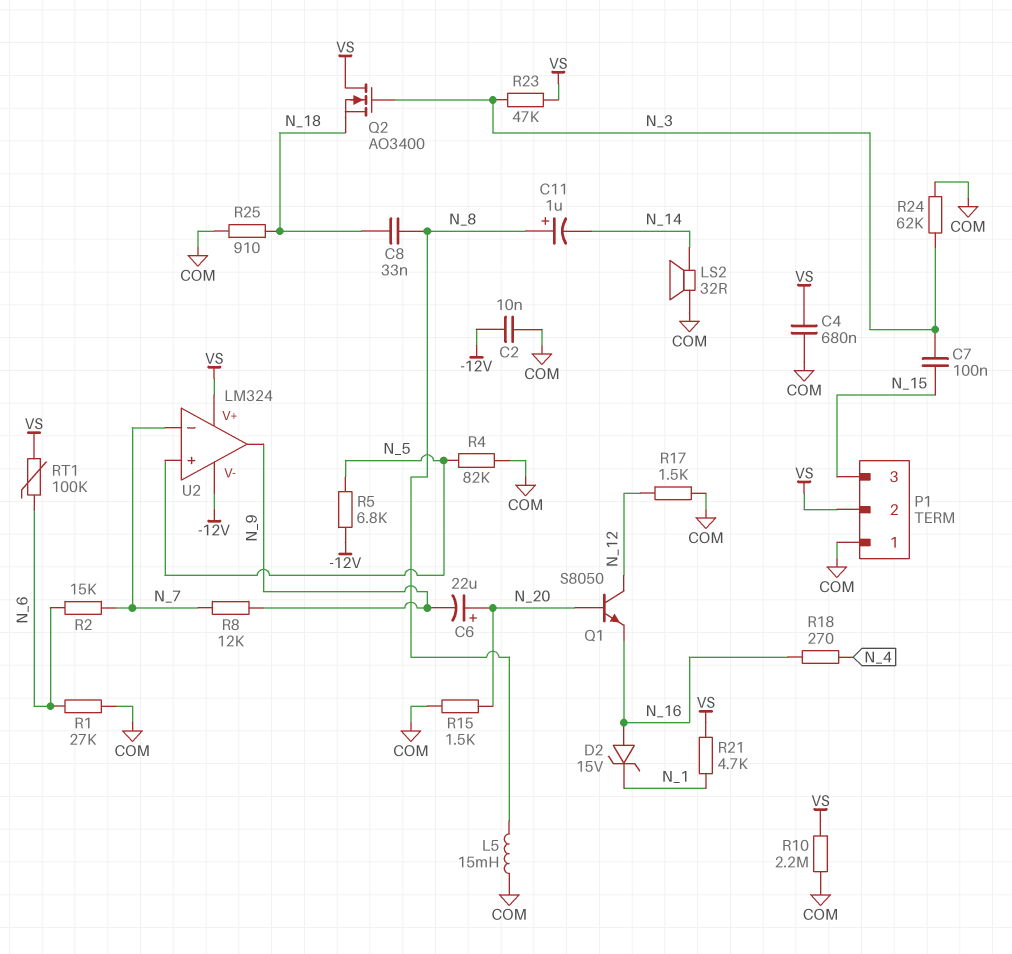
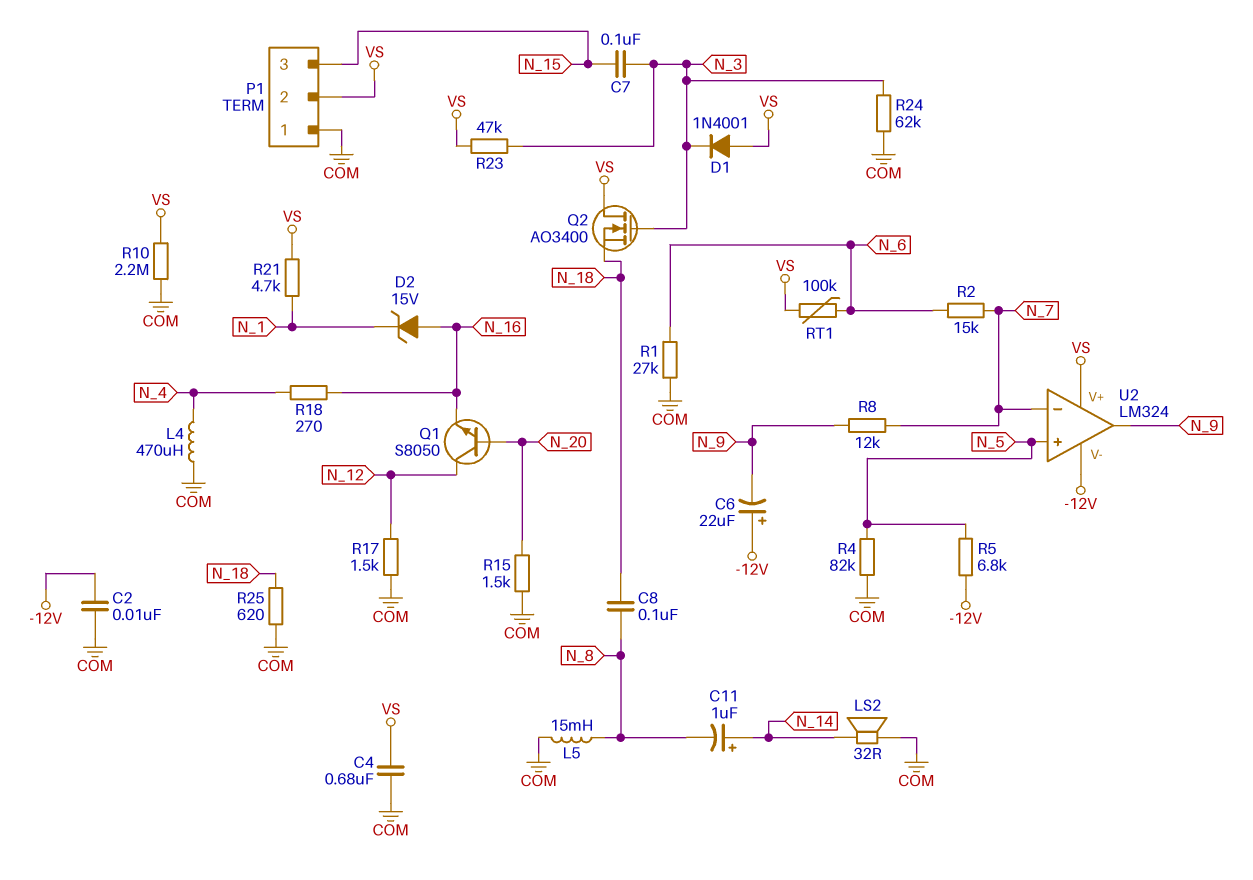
C6: 22uF (plus N_20, minus N_9) -> 22uF (plus -12V, minus N_9)
C8: 33nF (N_8, N_18) -> 100nF (N_8, N_18)
C11: 1uF (plus N_8, minus N_14) -> 1uF (plus N_14, minus N_8)
D1: none -> diode 1N4001 (A VS, K N_3)
L4: none -> 470uH (COM, N_4)
R25: 910 (COM, N_18) -> 620 (COM, N_18)

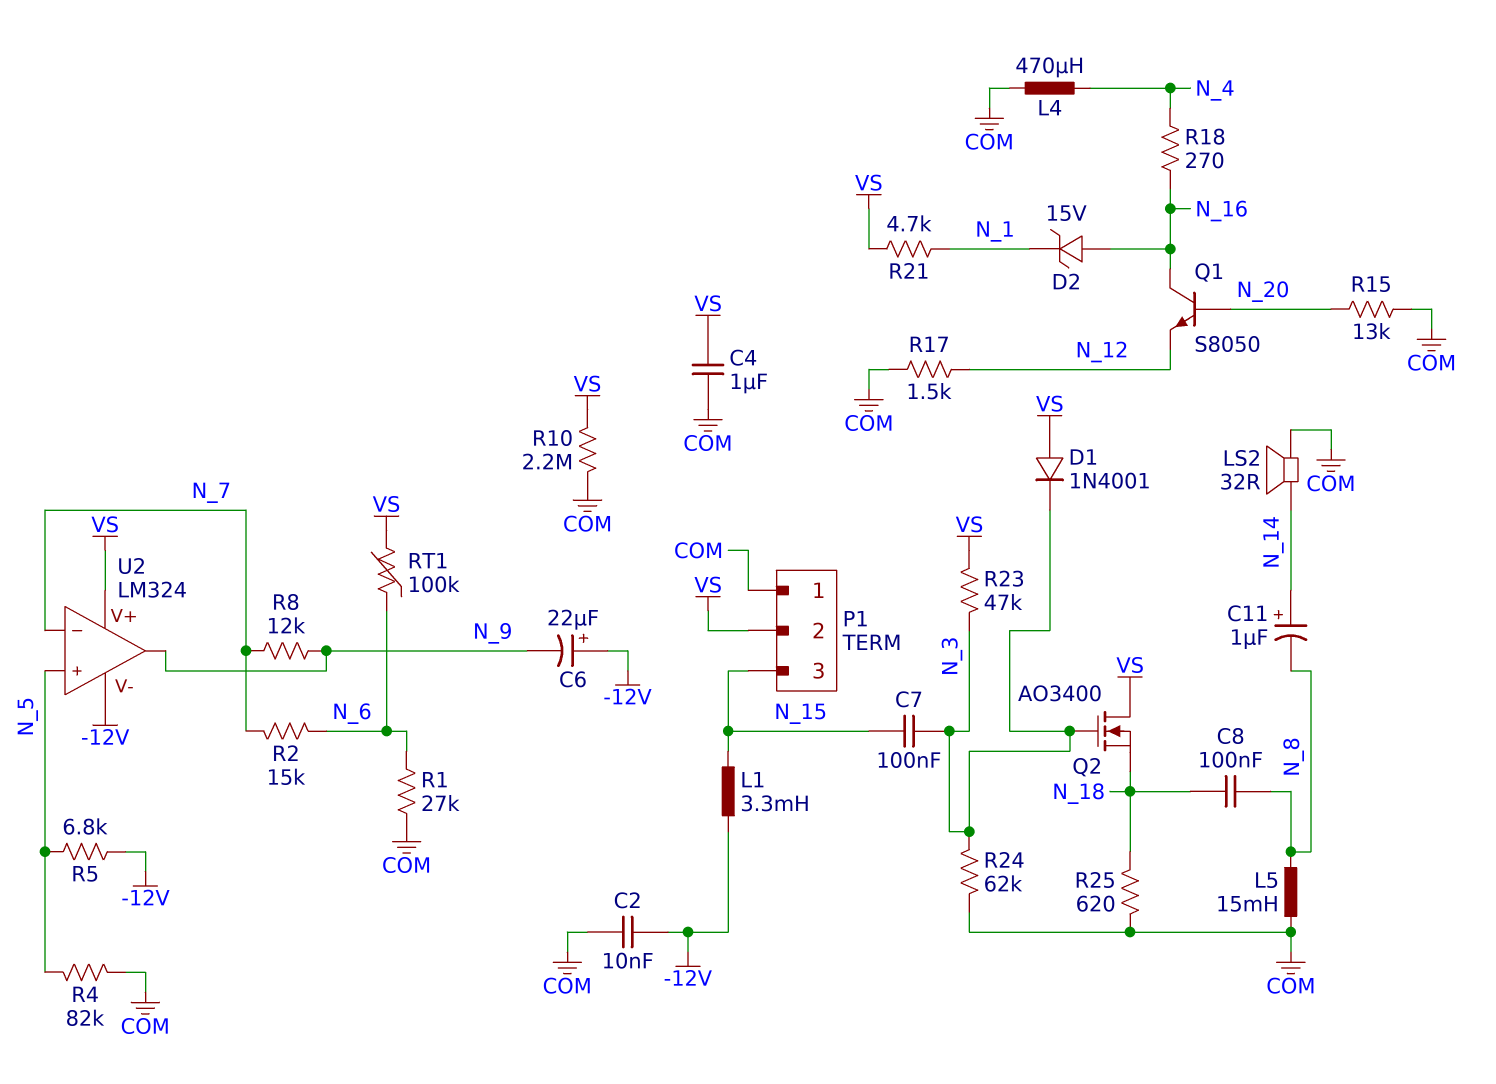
C4: 680nF (COM, VS) -> 1uF (COM, VS)
L1: none -> 3.3mH (-12V, N_15)
Q1: NPN S8050 (B N_20, C N_12, E N_16) -> NPN S8050 (B N_20, C N_16, E N_12)
R15: 1.5k (COM, N_20) -> 13k (COM, N_20)

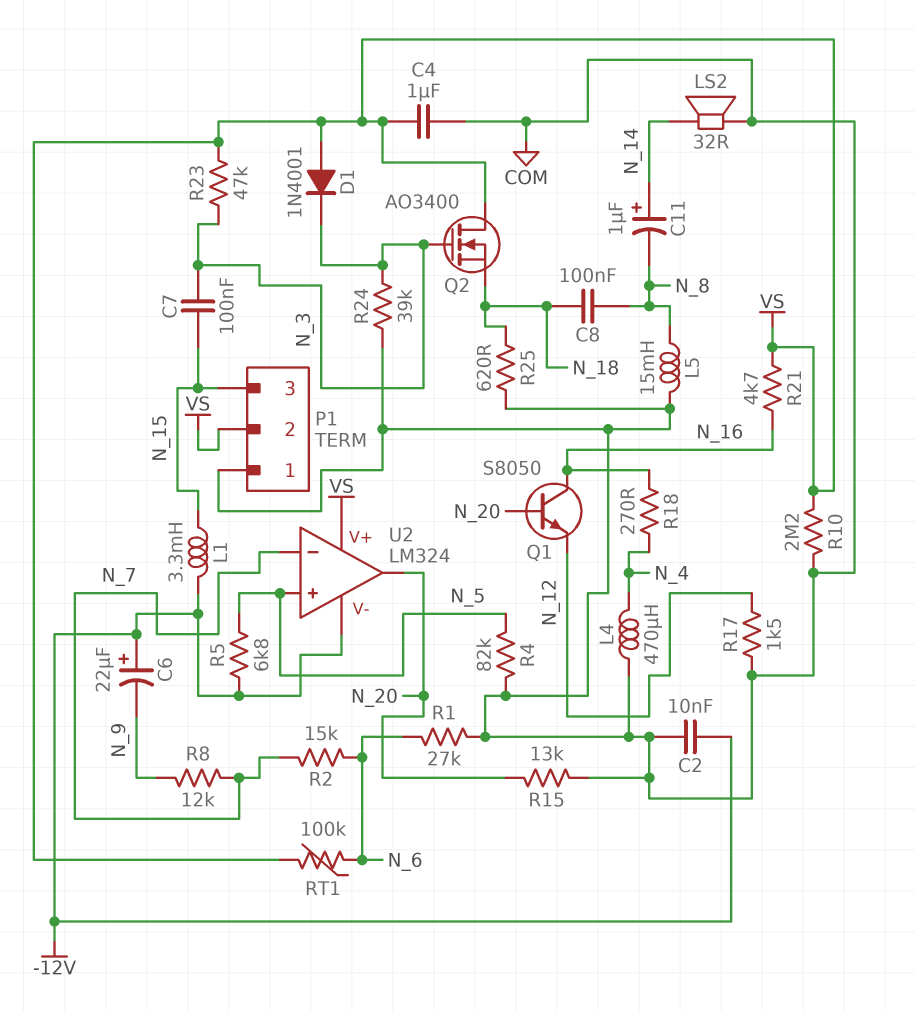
D2: zener 15V (A N_16, K N_1) -> none
R21: 4.7k (N_1, VS) -> 4.7k (N_16, VS)
R24: 62k (COM, N_3) -> 39k (COM, N_3)
U2 pin out: N_9 -> N_20

